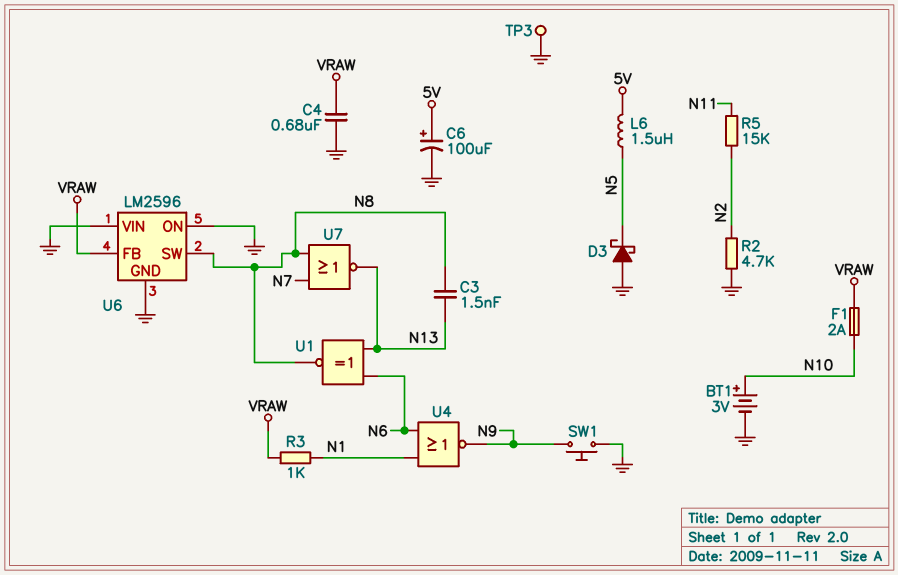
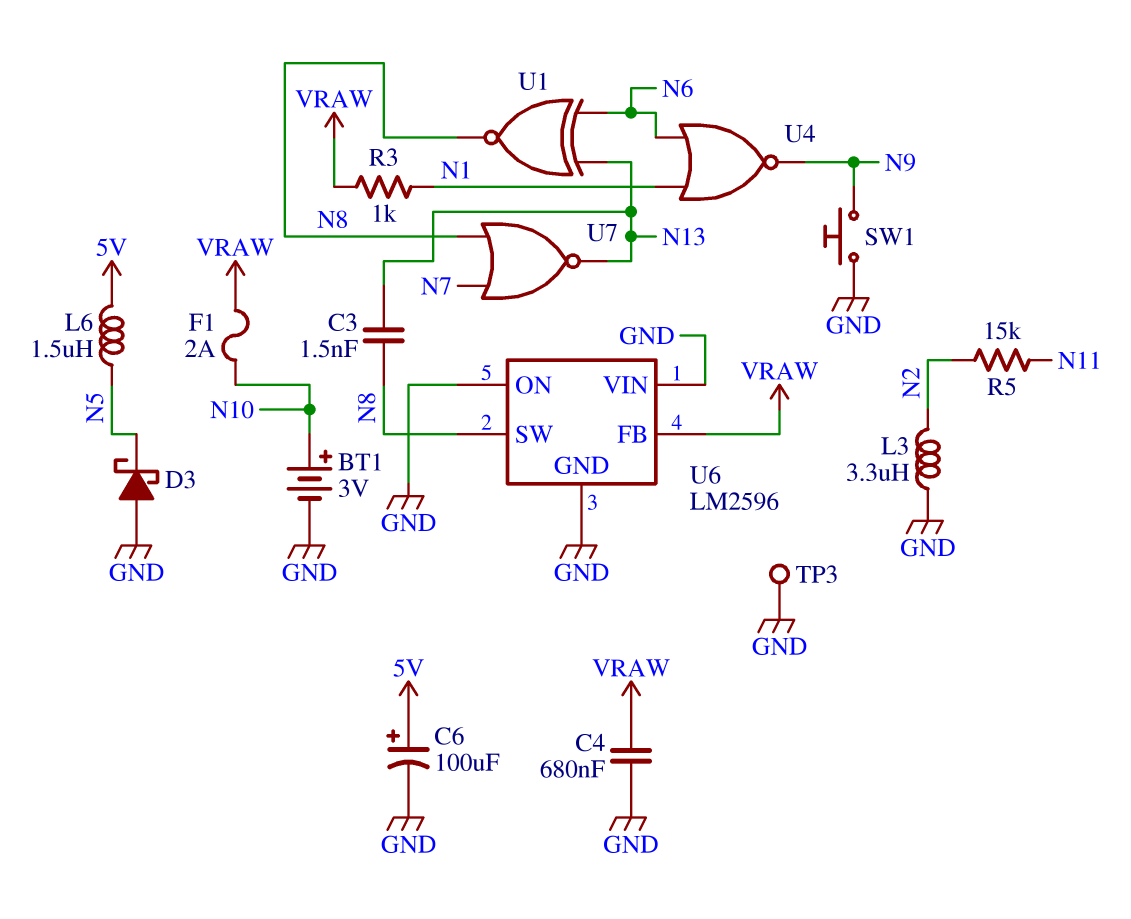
L3: none -> 3.3uH (GND, N2)
R2: 4.7k (GND, N2) -> none

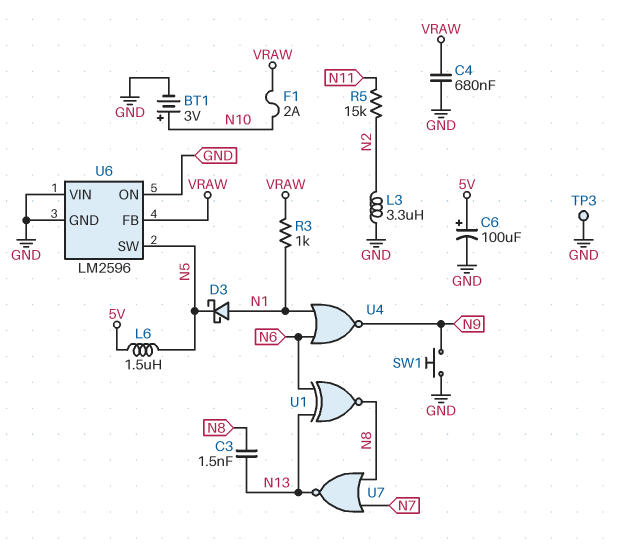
D3: schottky (A GND, K N5) -> schottky (A N1, K N5)
U6 pin SW: N8 -> N5

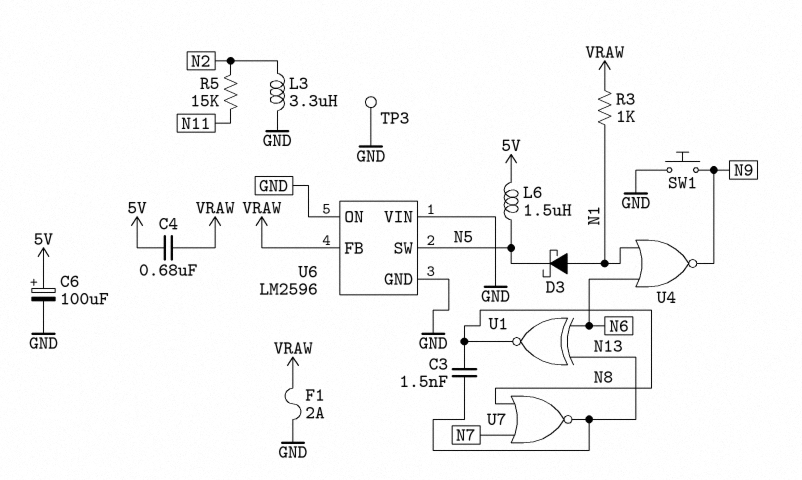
BT1: 3V (plus N10, minus GND) -> none
C4: 680nF (GND, VRAW) -> 680nF (5V, VRAW)
F1: 2A (N10, VRAW) -> 2A (GND, VRAW)

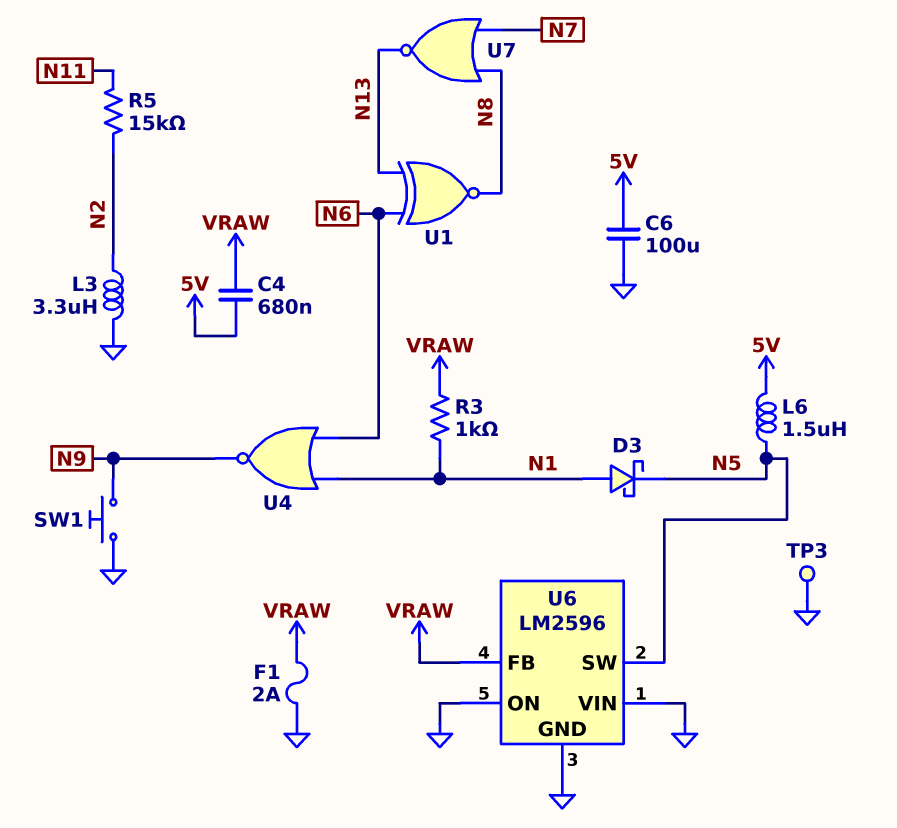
C3: 1.5nF (N8, N13) -> none
C6: 100uF (plus 5V, minus GND) -> 100uF (5V, GND)

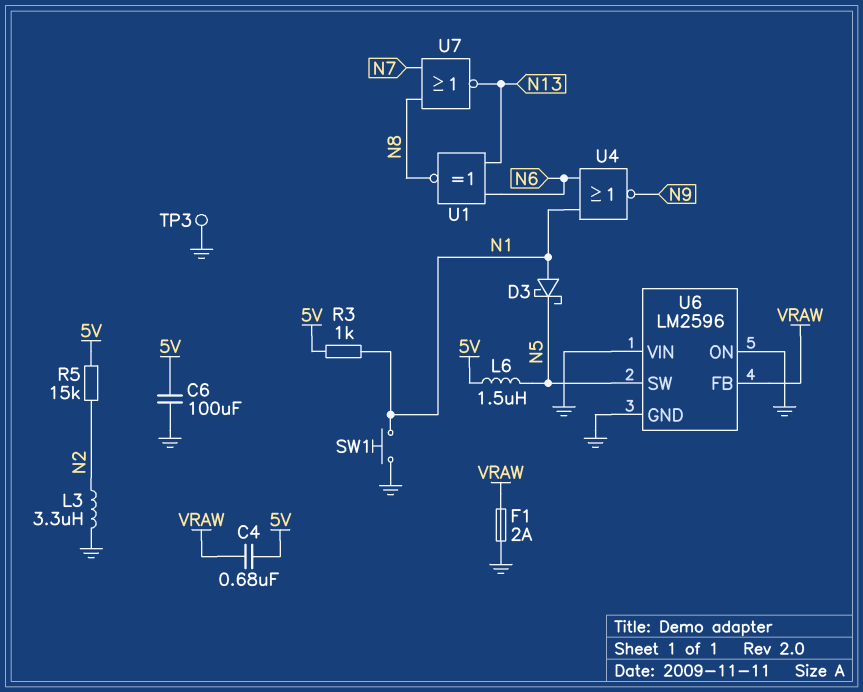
R3: 1k (N1, VRAW) -> 1k (5V, N1)
R5: 15k (N2, N11) -> 15k (5V, N2)
SW1: button (GND, N9) -> button (GND, N1)

